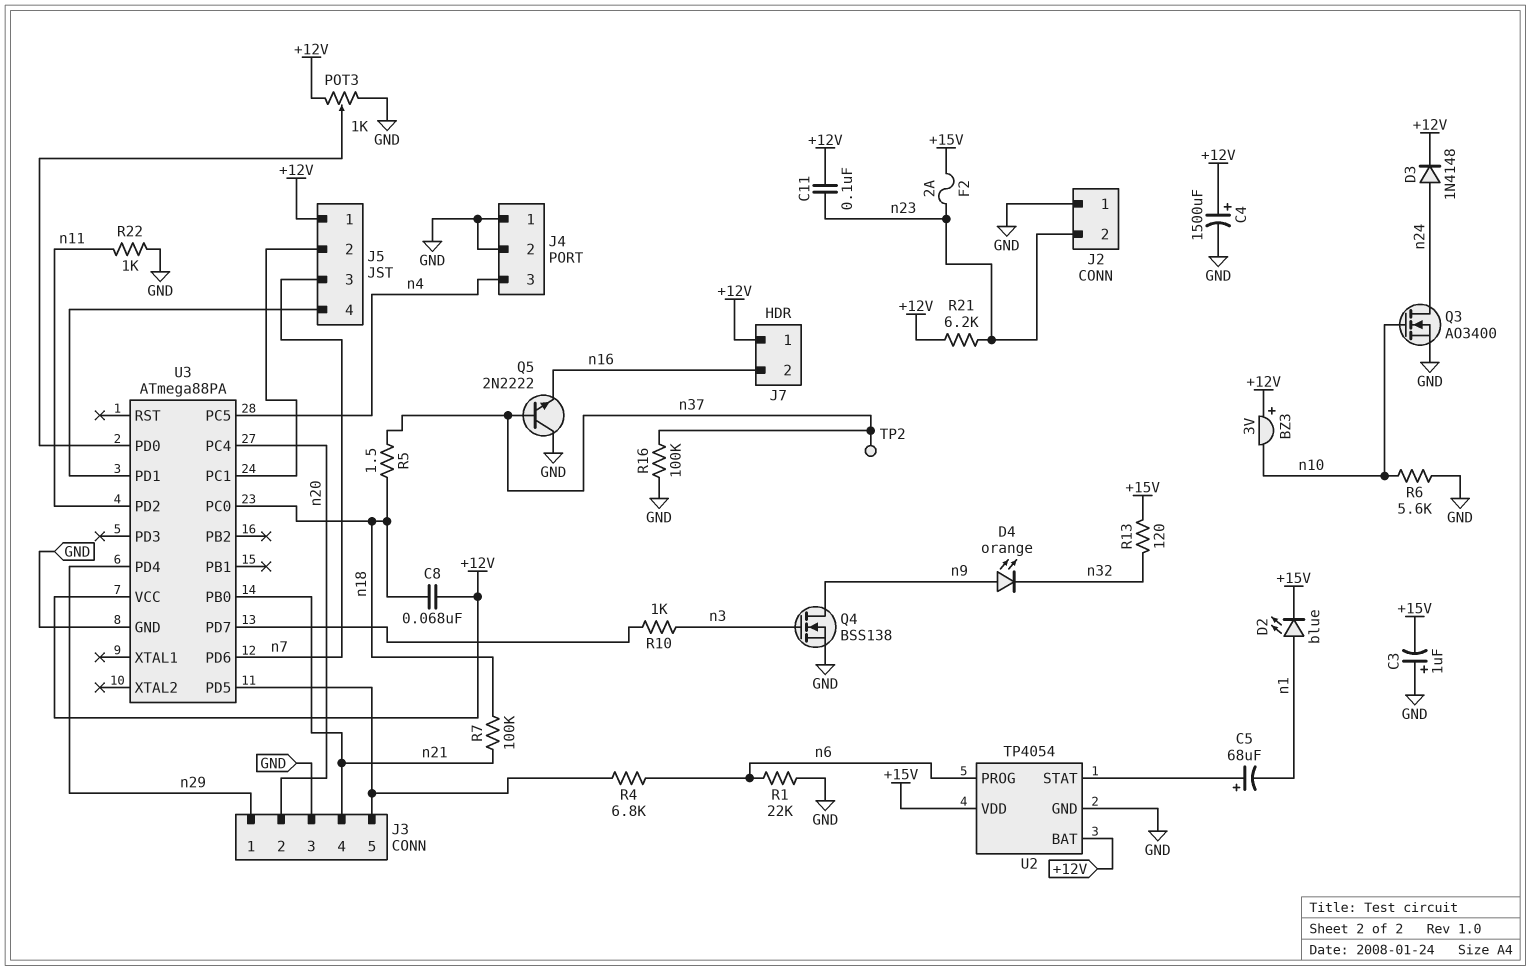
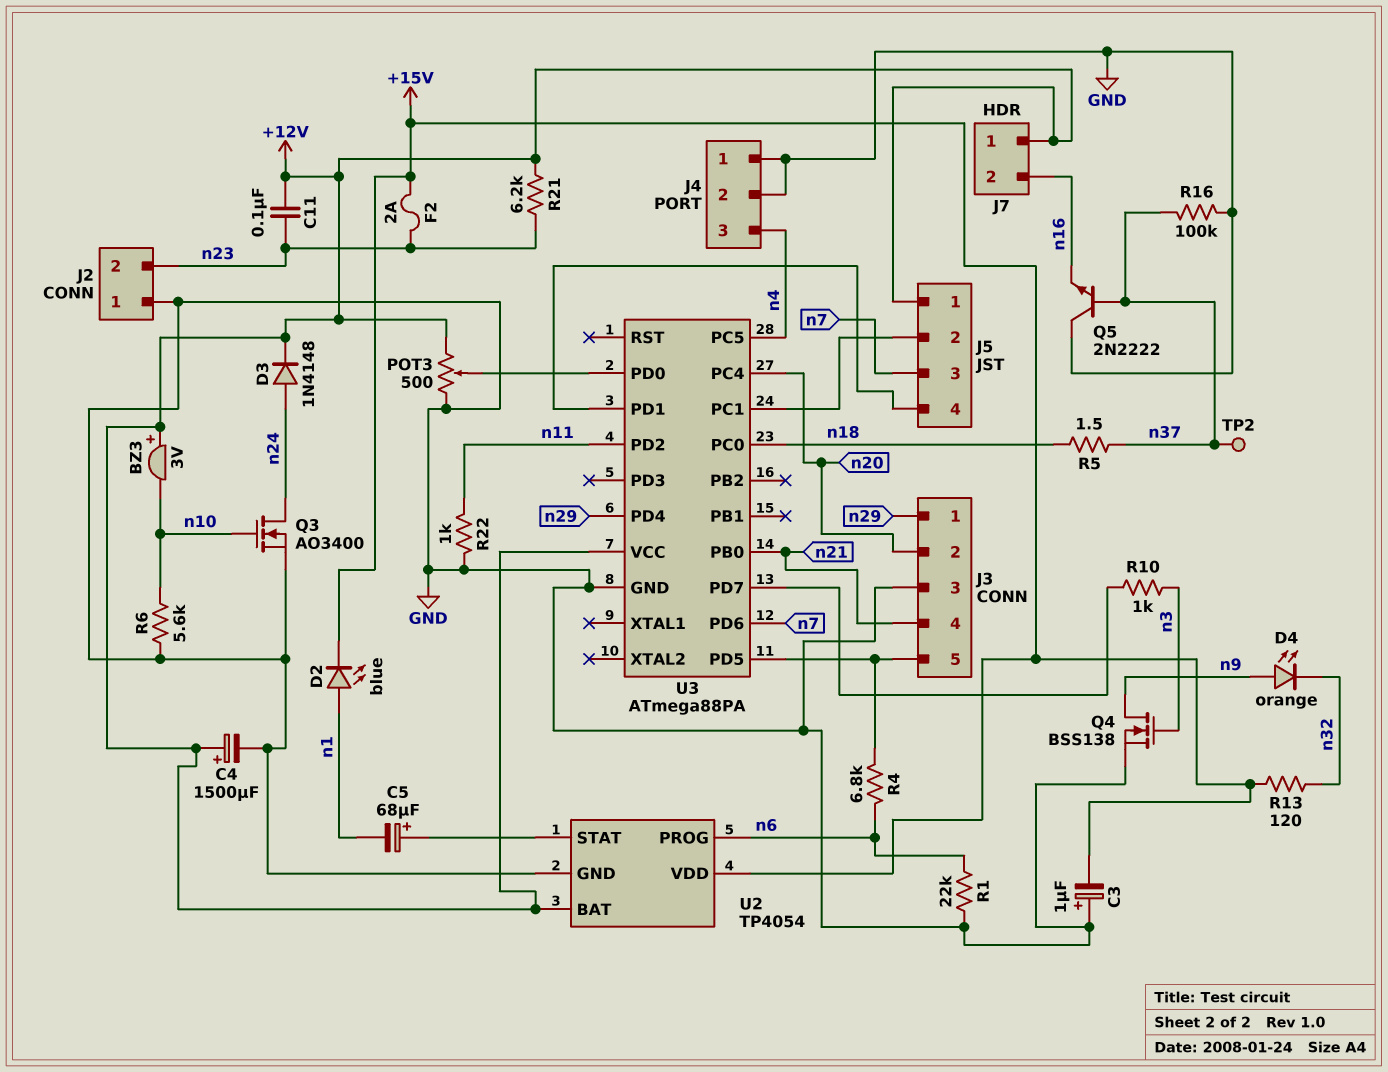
C8: 68nF (+12V, n18) -> none
POT3: 1k (+12V, GND, wiper U3/PD0) -> 500 (+12V, GND, wiper U3/PD0)
R7: 100k (n18, n21) -> none

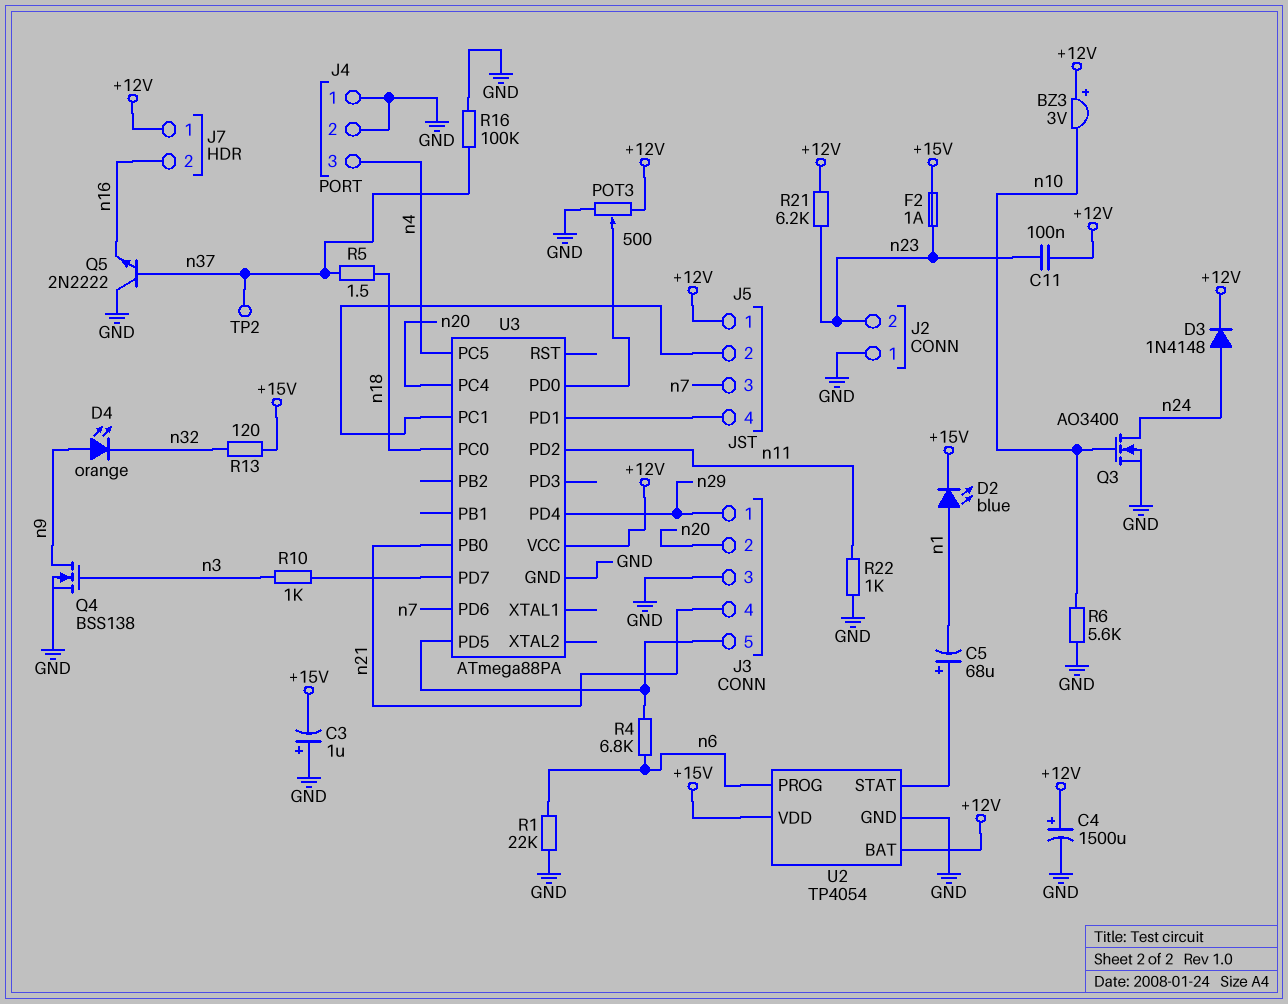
F2: 2A (+15V, n23) -> 1A (+15V, n23)

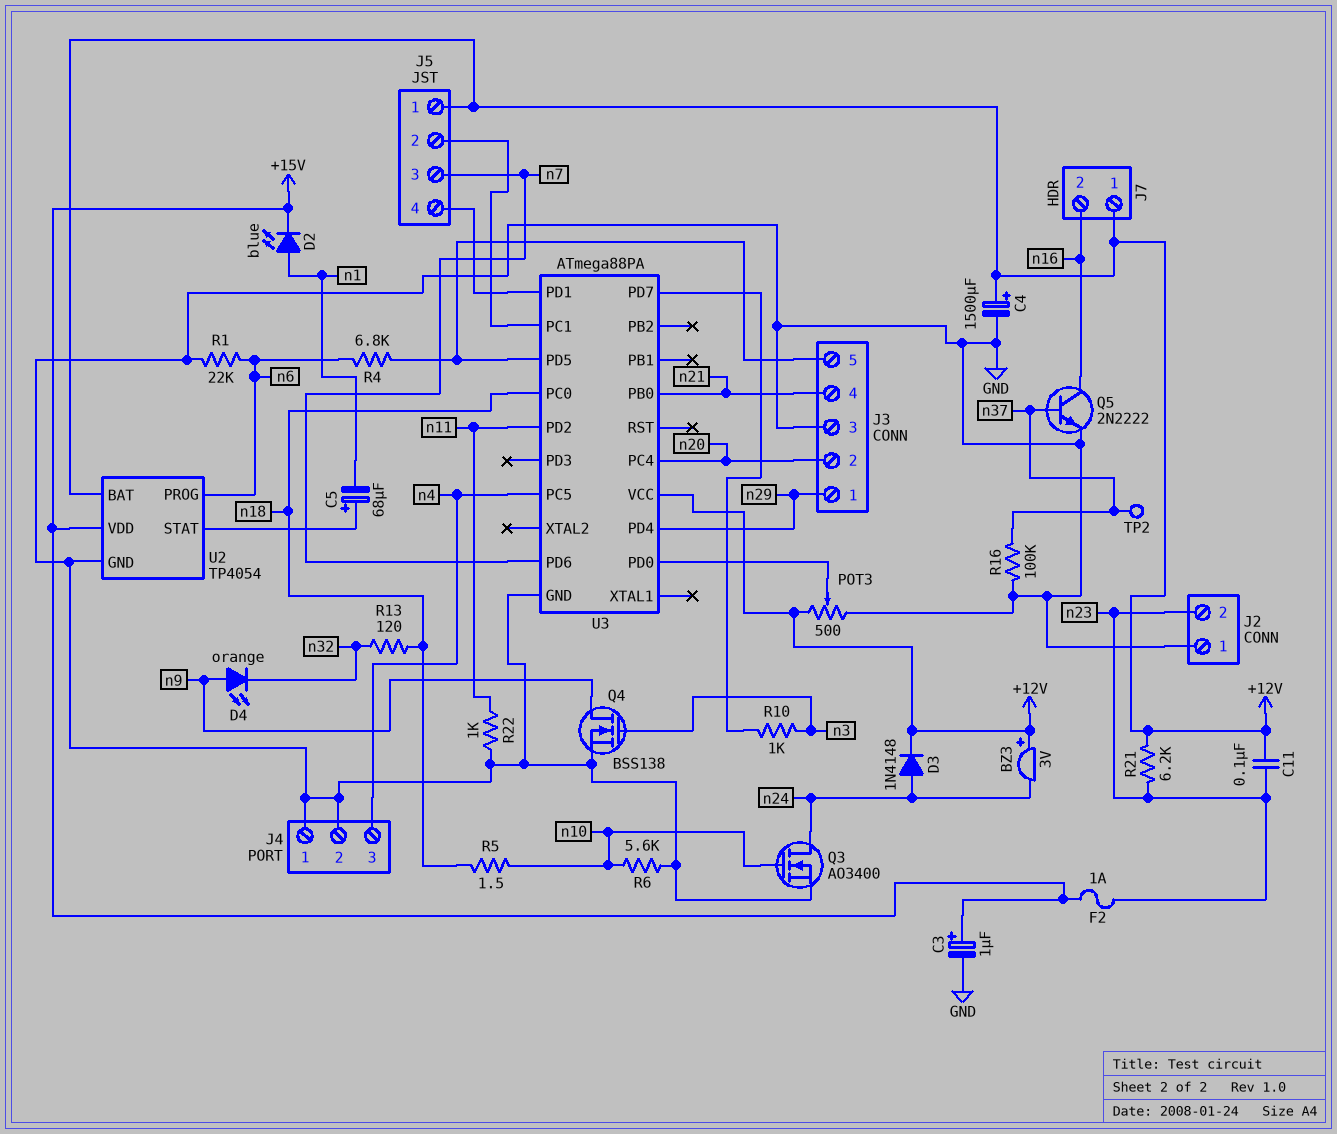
BZ3: buzzer 3V (plus +12V, minus n10) -> buzzer 3V (plus +12V, minus n24)
C3: 1uF (plus GND, minus +15V) -> 1uF (plus +15V, minus GND)
Q5: NPN 2N2222 (B n37, C GND, E n16) -> NPN 2N2222 (B n37, C n16, E GND)
R5: 1.5 (n18, n37) -> 1.5 (n10, n18)
R13: 120 (+15V, n32) -> 120 (n18, n32)

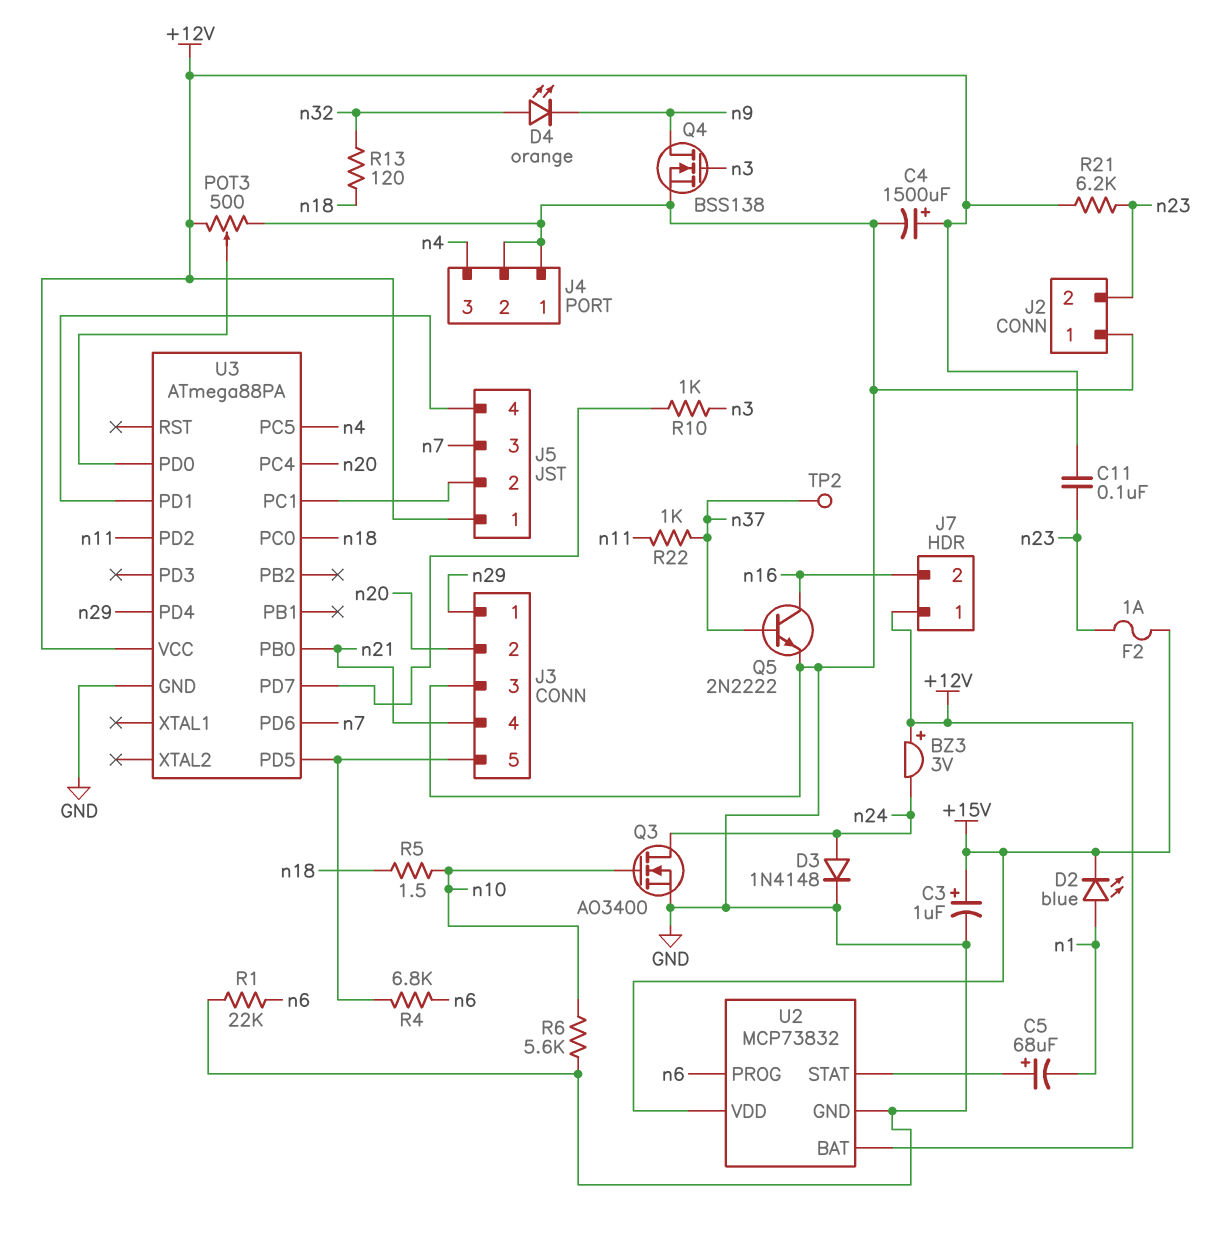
D3: diode 1N4148 (A n24, K +12V) -> diode 1N4148 (A n24, K GND)
D4: LED orange (A n9, K n32) -> LED orange (A n32, K n9)
R16: 100k (GND, n37) -> none
R22: 1k (GND, n11) -> 1k (n11, n37)
U2: TP4054 -> MCP73832

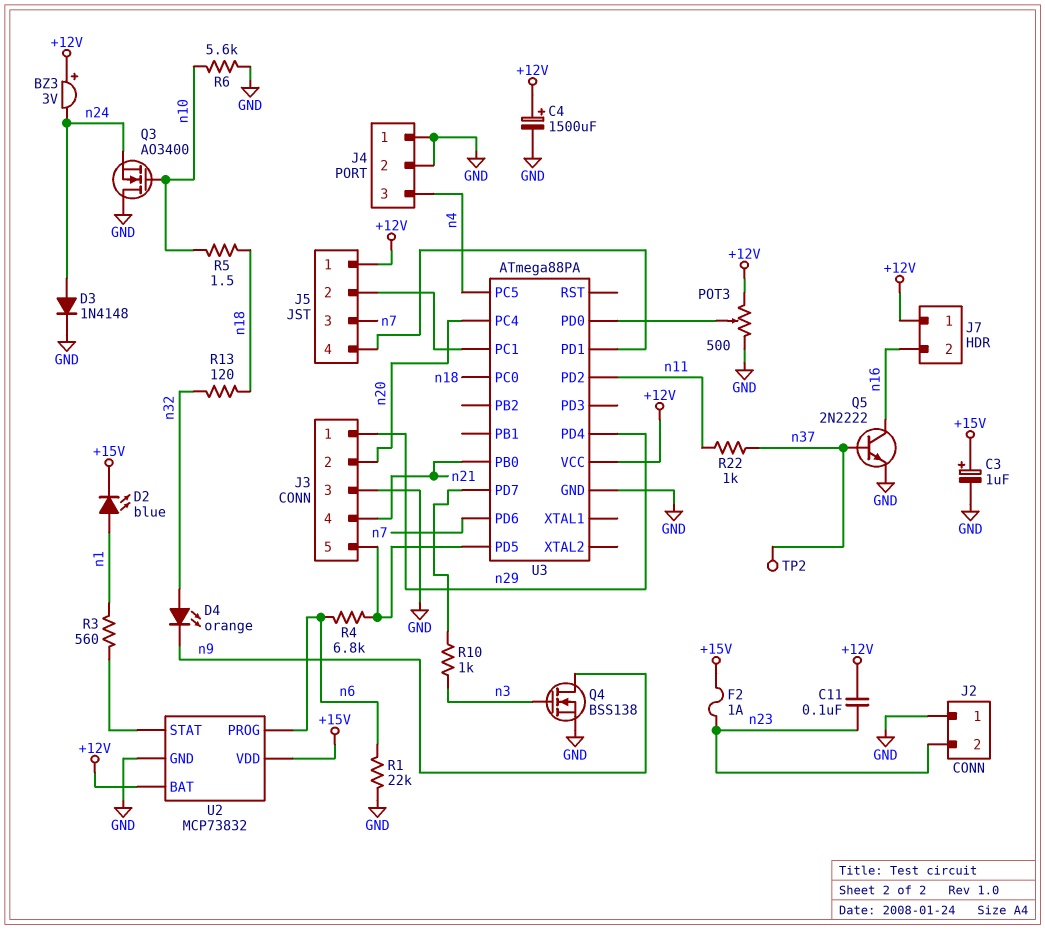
C5: 68uF (plus U2/STAT, minus n1) -> none
Q3: NMOS AO3400 (G n10, D n24, S GND) -> NMOS AO3400 (G n10, D GND, S n24)
R3: none -> 560 (U2/STAT, n1)
R21: 6.2k (+12V, n23) -> none

